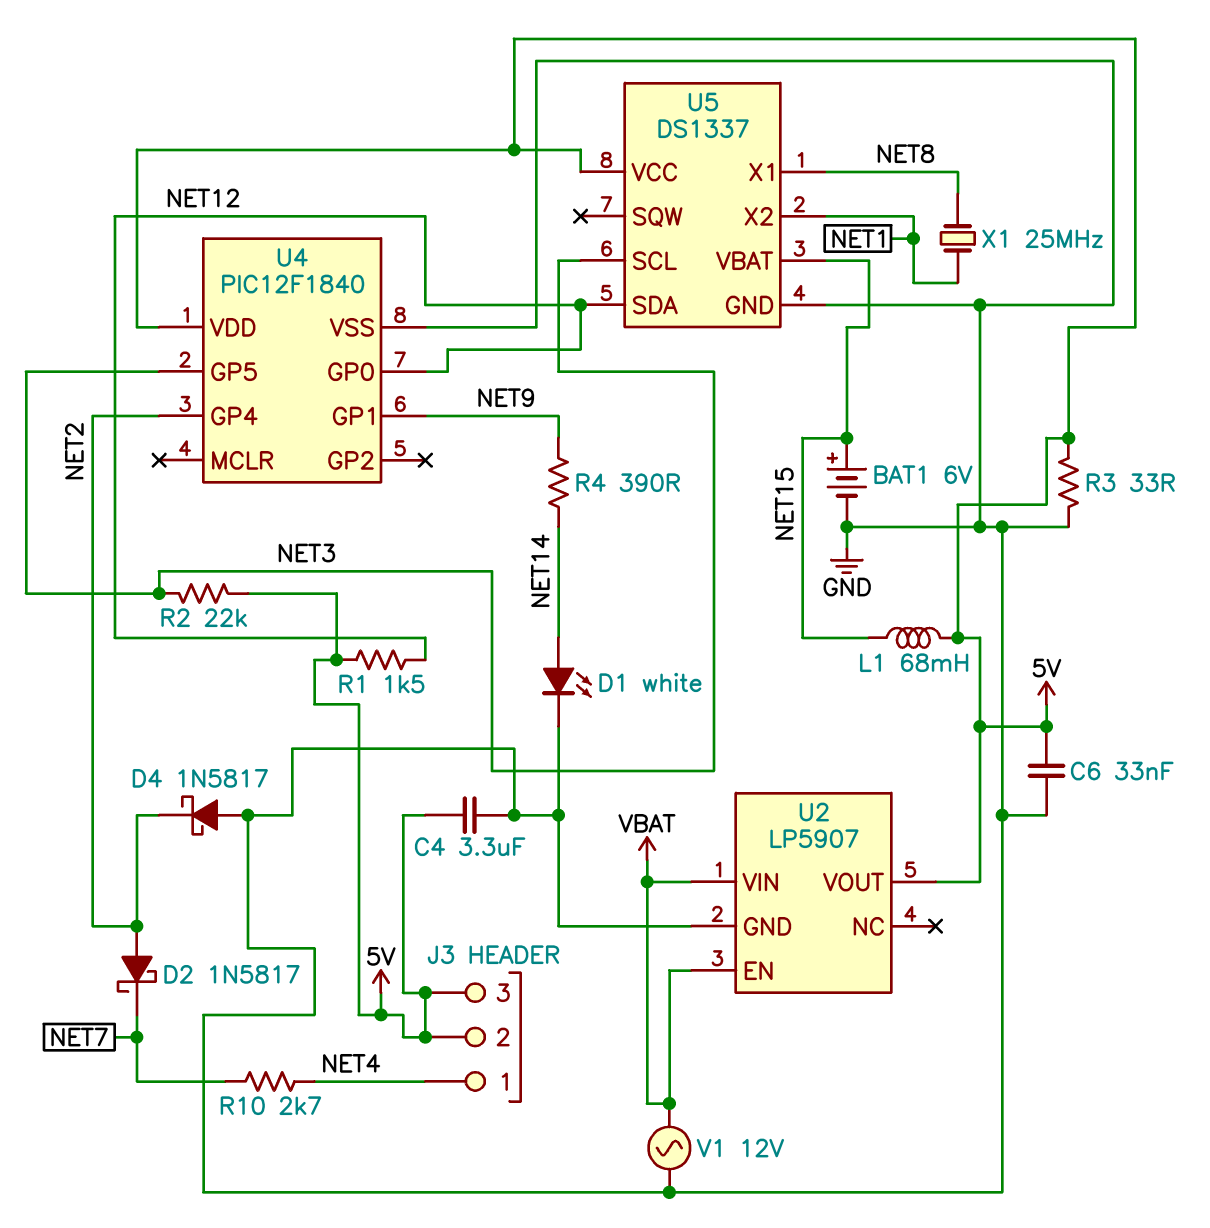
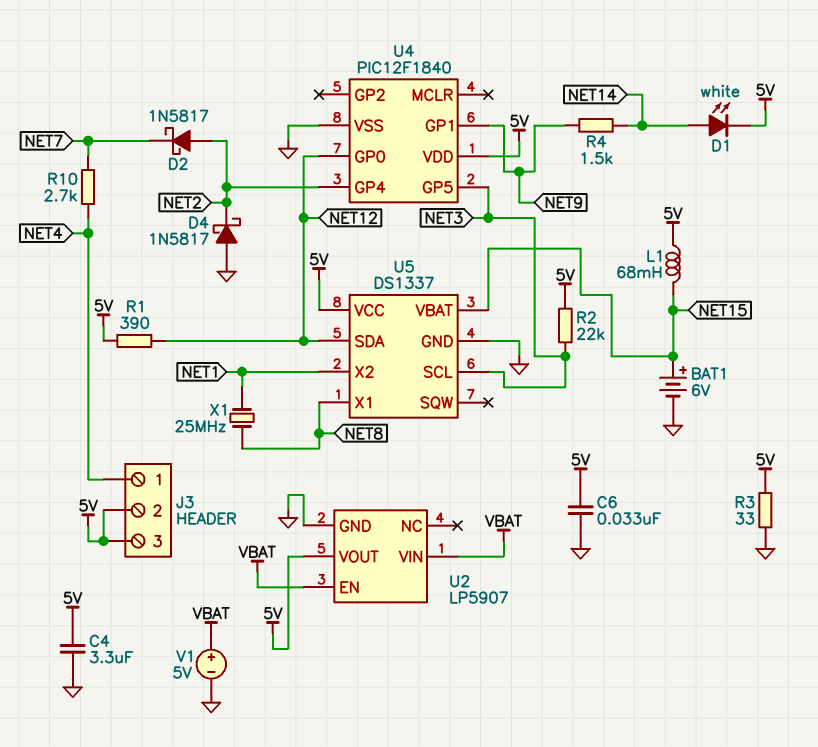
D1: LED white (A NET14, K GND) -> LED white (A NET14, K 5V)
R1: 1.5k (5V, NET12) -> 390 (5V, NET12)
R4: 390 (NET9, NET14) -> 1.5k (NET9, NET14)
V1: AC 12V (GND, VBAT) -> 5V (plus VBAT, minus GND)

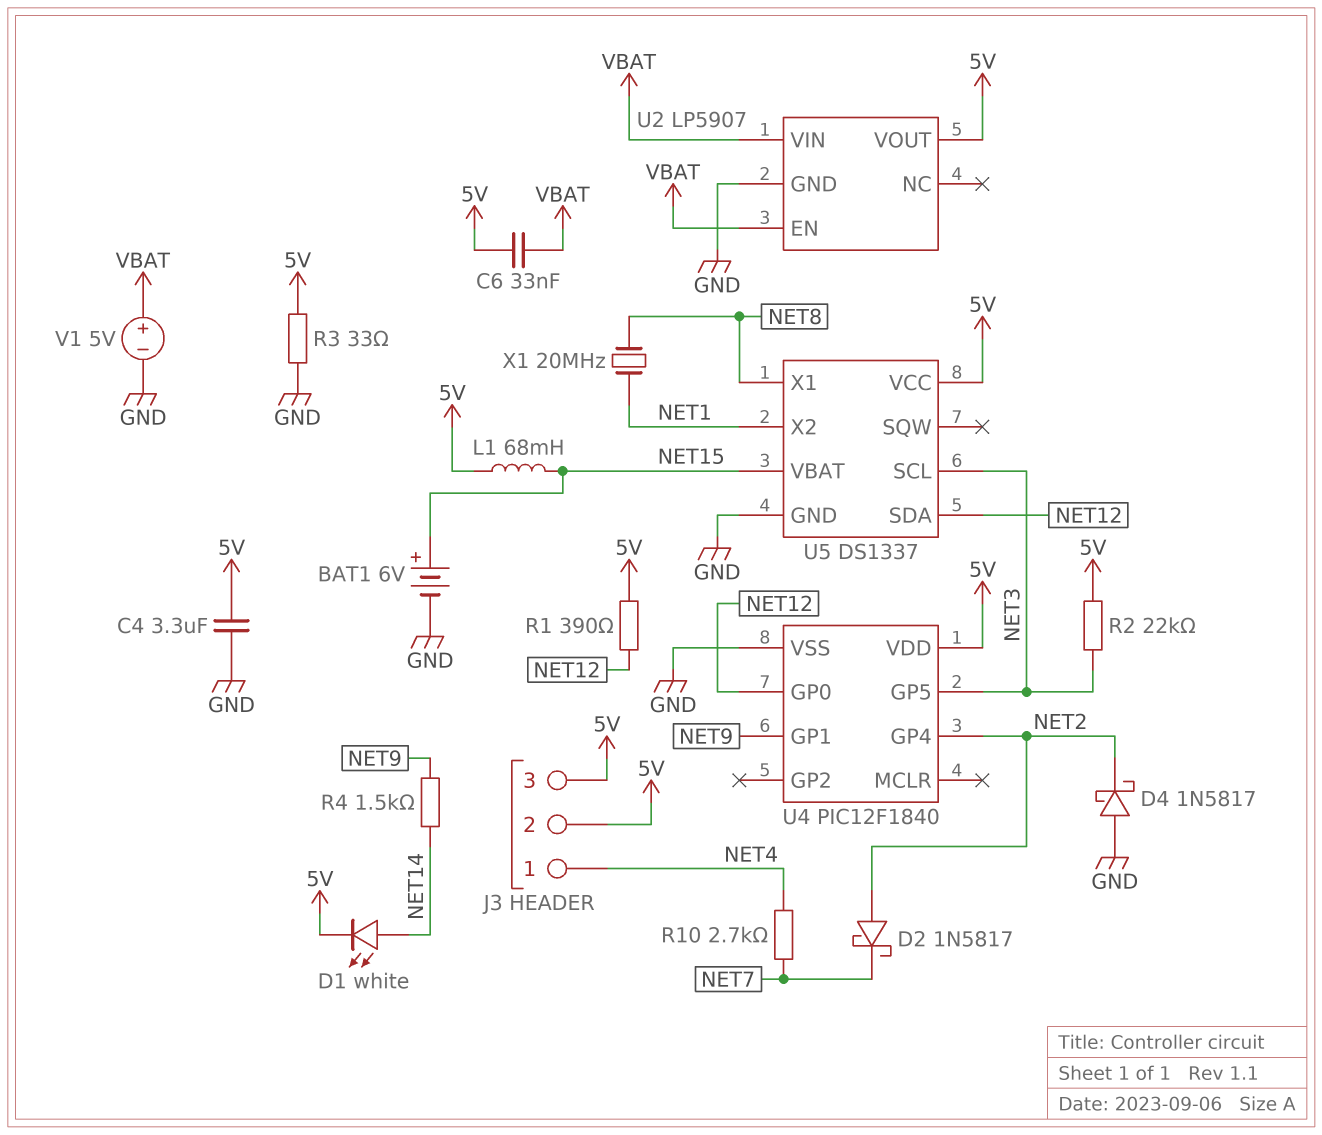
C6: 33nF (5V, GND) -> 33nF (5V, VBAT)
X1: 25MHz (NET1, NET8) -> 20MHz (NET1, NET8)

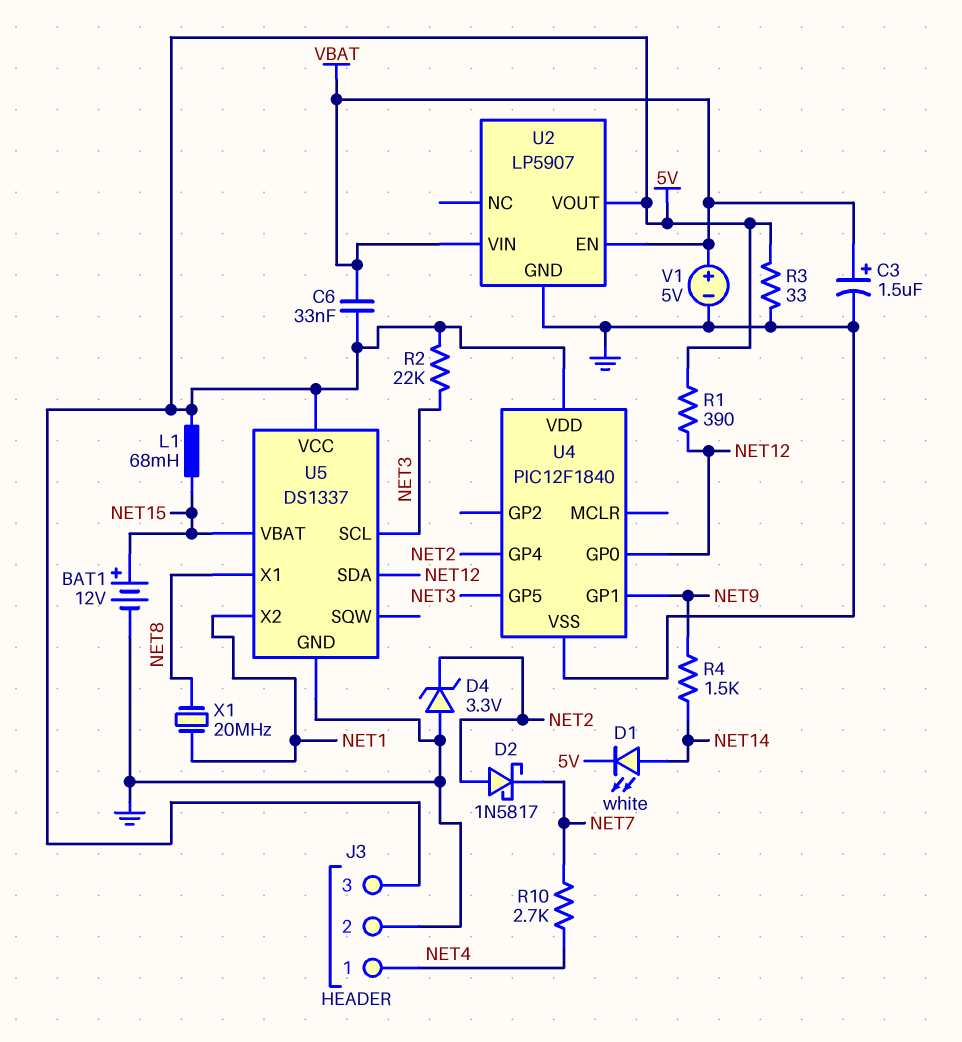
BAT1: 6V (plus NET15, minus GND) -> 12V (plus NET15, minus GND)
C3: none -> 1.5uF (plus VBAT, minus GND)
C4: 3.3uF (5V, GND) -> none
D4: schottky 1N5817 (A GND, K NET2) -> zener 3.3V (A GND, K NET2)
J3 pin 2: 5V -> GND

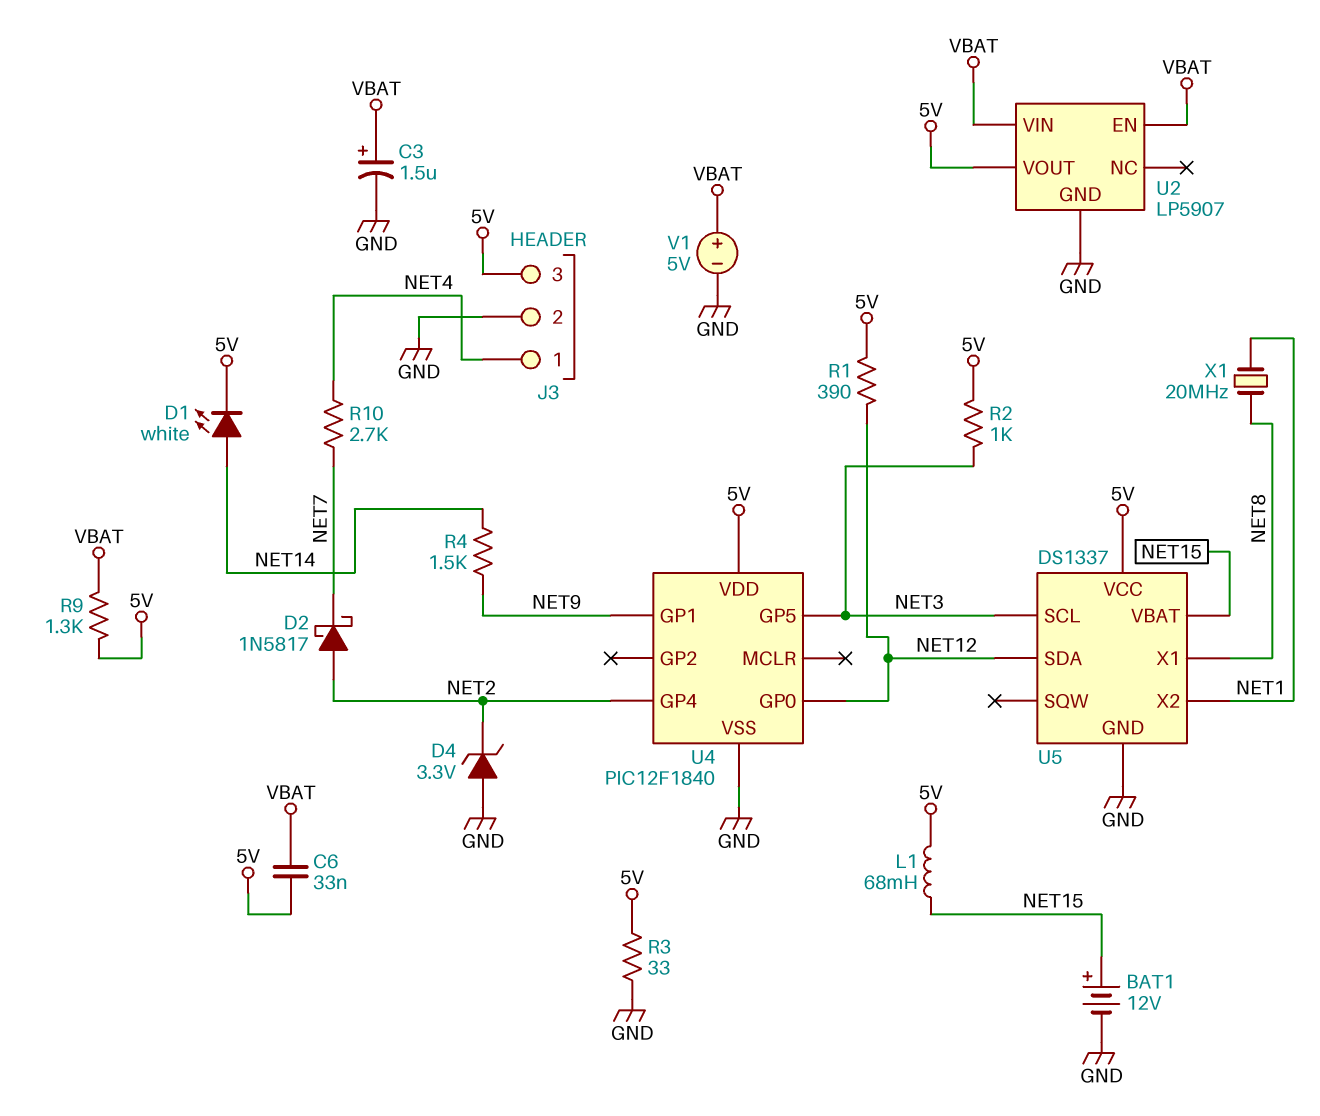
R2: 22k (5V, NET3) -> 1k (5V, NET3)
R9: none -> 1.3k (5V, VBAT)

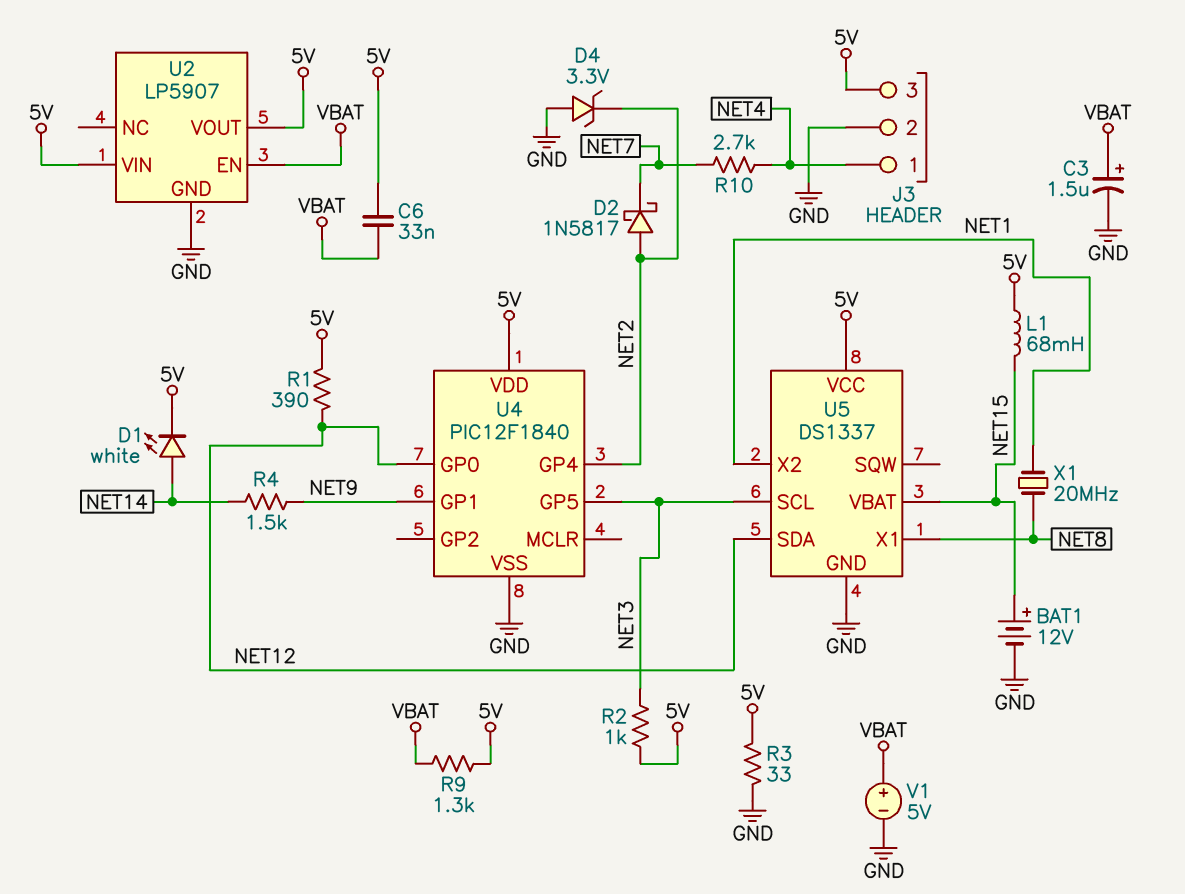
U2 pin VIN: VBAT -> 5V

